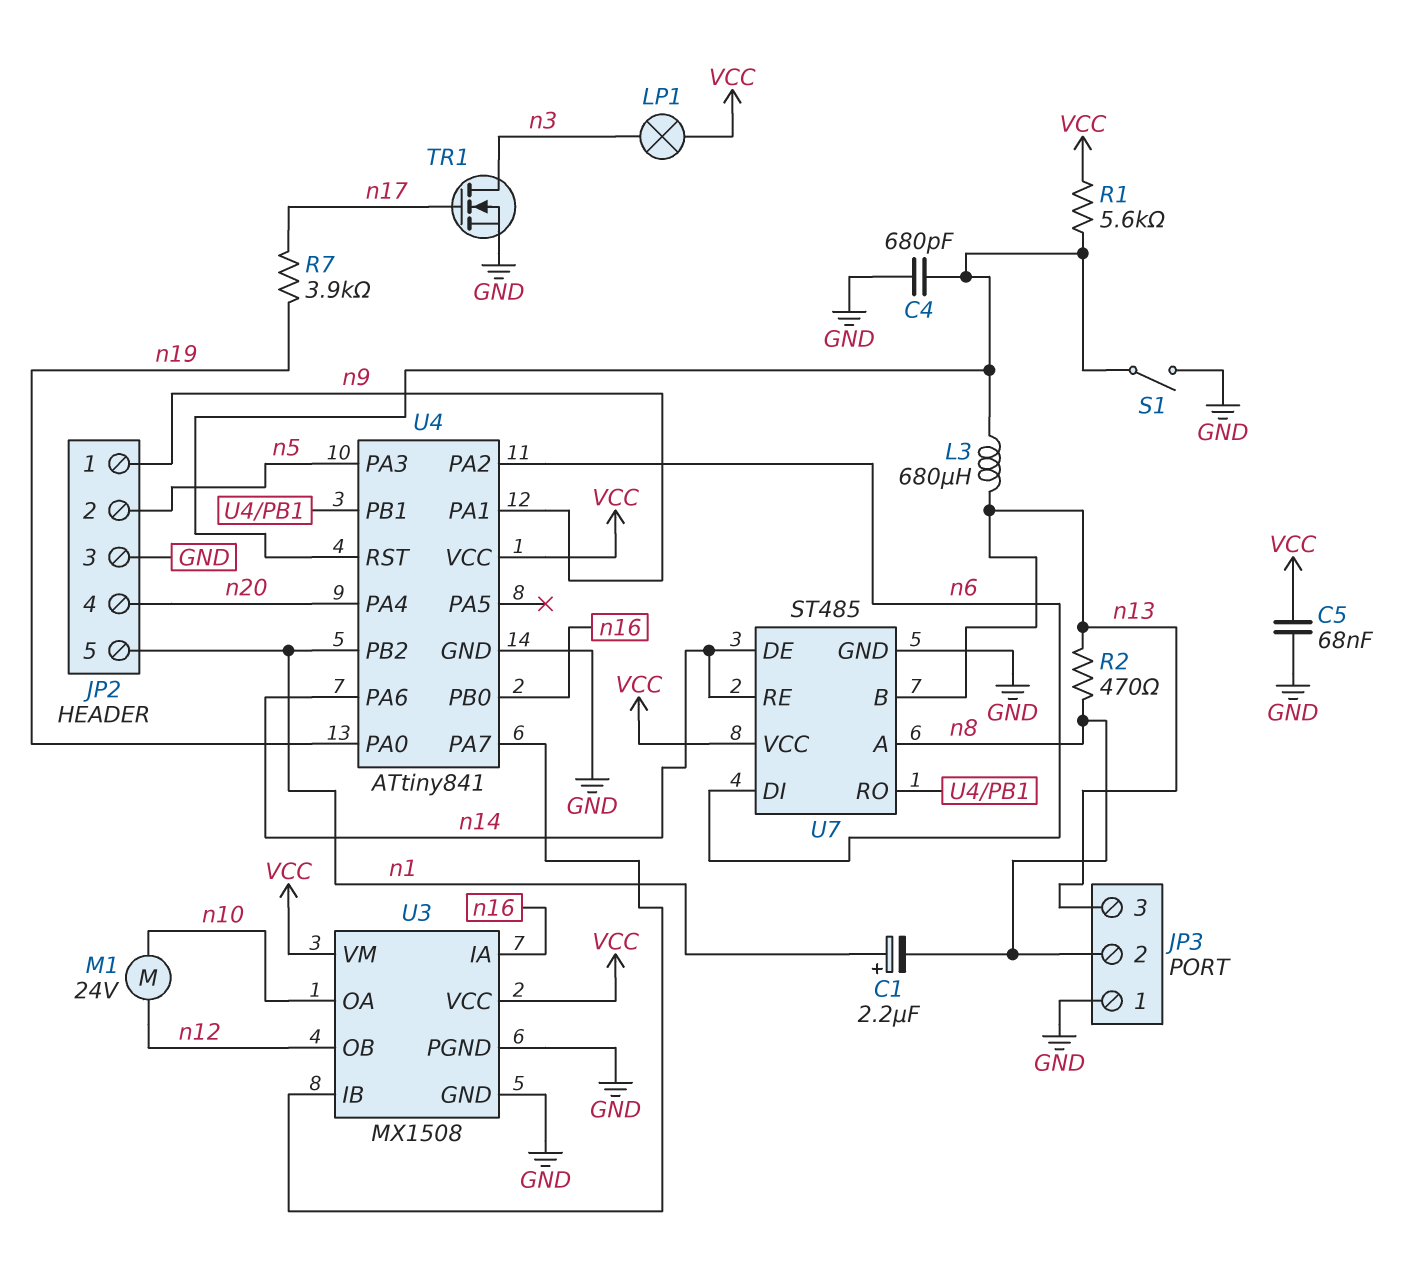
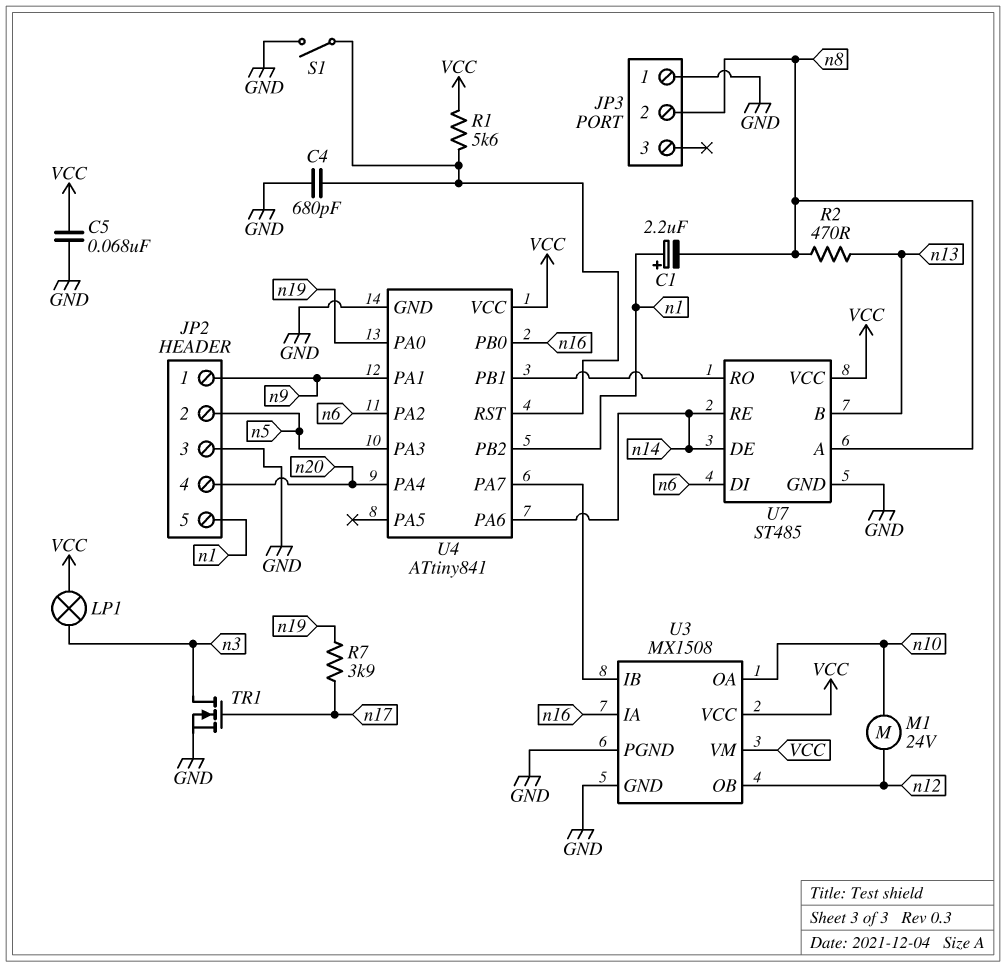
JP3 pin 3: n13 -> none
L3: 680uH (U4/RST, n13) -> none

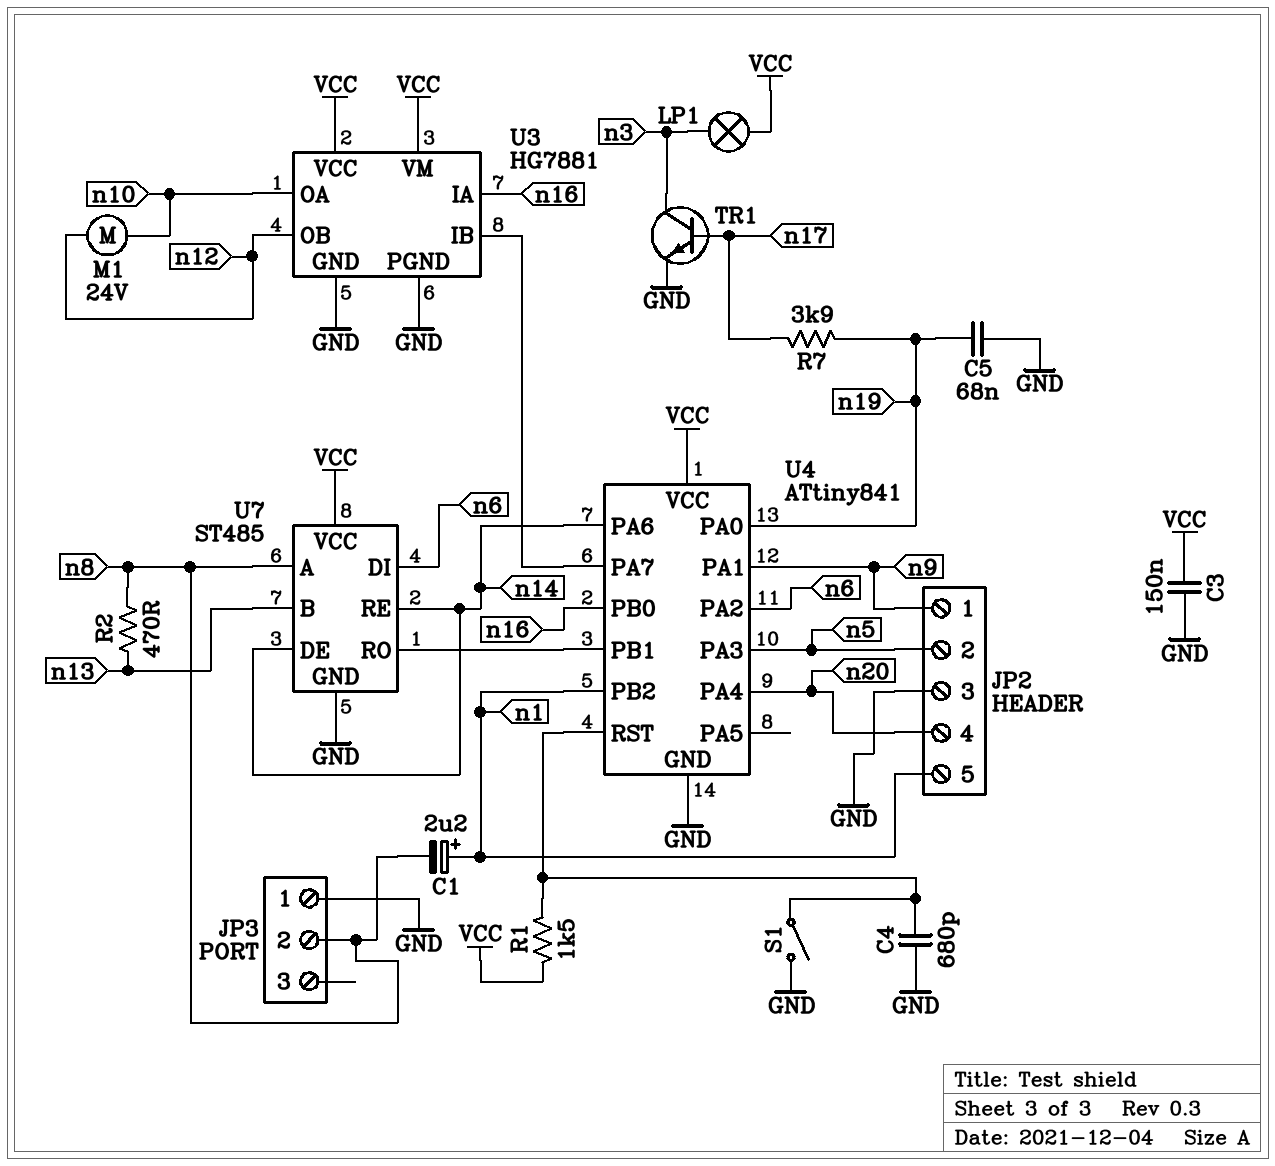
C3: none -> 150nF (GND, VCC)
C5: 68nF (GND, VCC) -> 68nF (GND, n19)
R1: 5.6k (U4/RST, VCC) -> 1.5k (U4/RST, VCC)
TR1: NMOS (G n17, D n3, S GND) -> NPN (B n17, C n3, E GND)
U3: MX1508 -> HG7881

